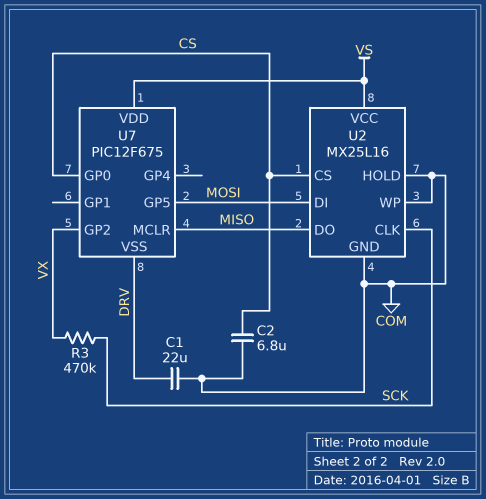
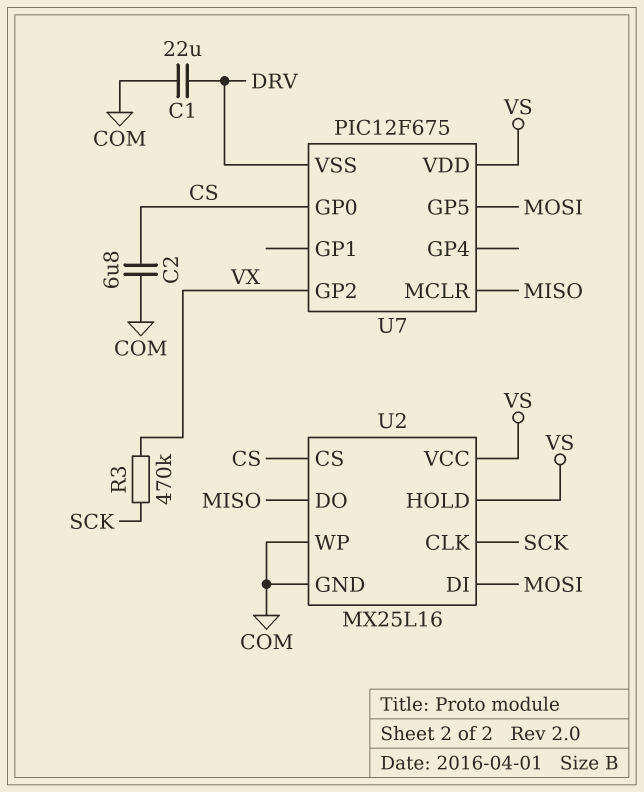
U2 pin HOLD: COM -> VS

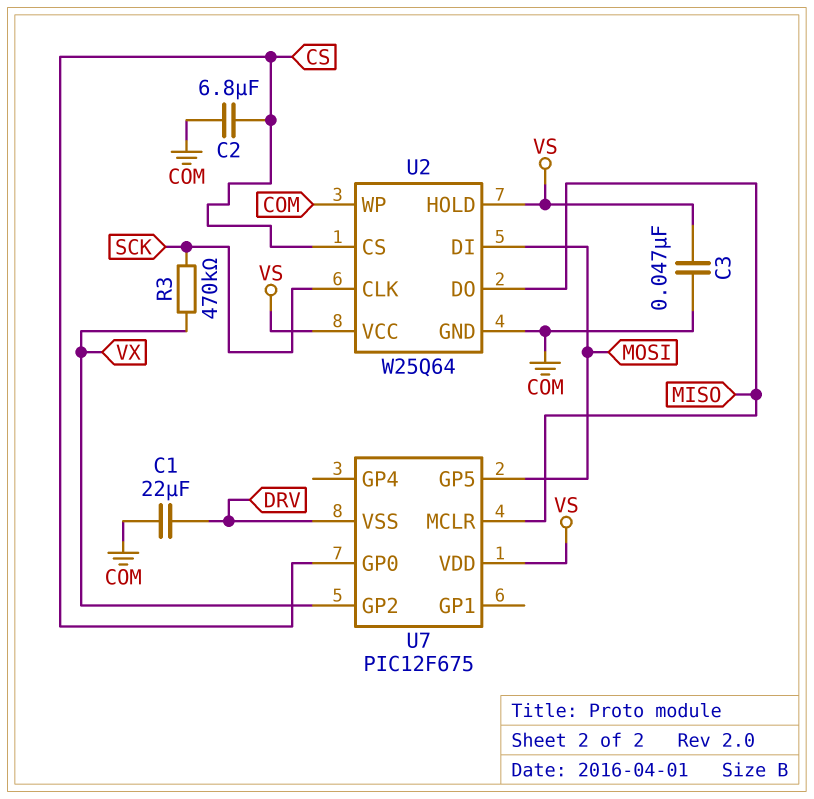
C3: none -> 47nF (COM, VS)
U2: MX25L16 -> W25Q64

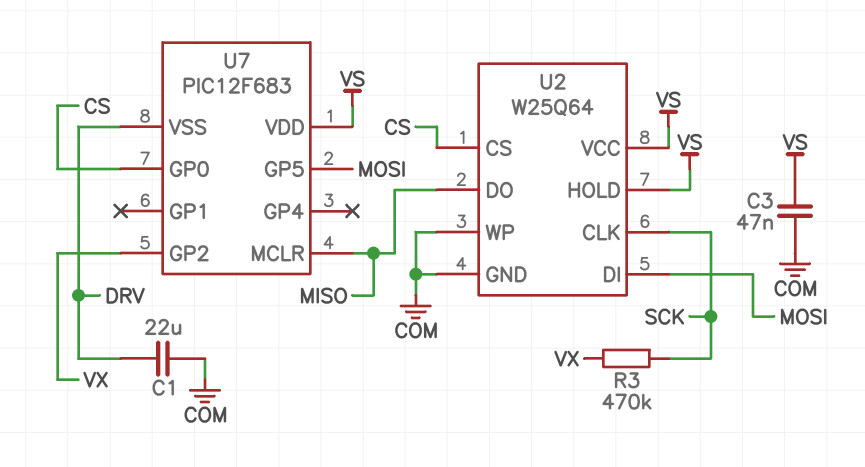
C2: 6.8uF (COM, CS) -> none
U7: PIC12F675 -> PIC12F683

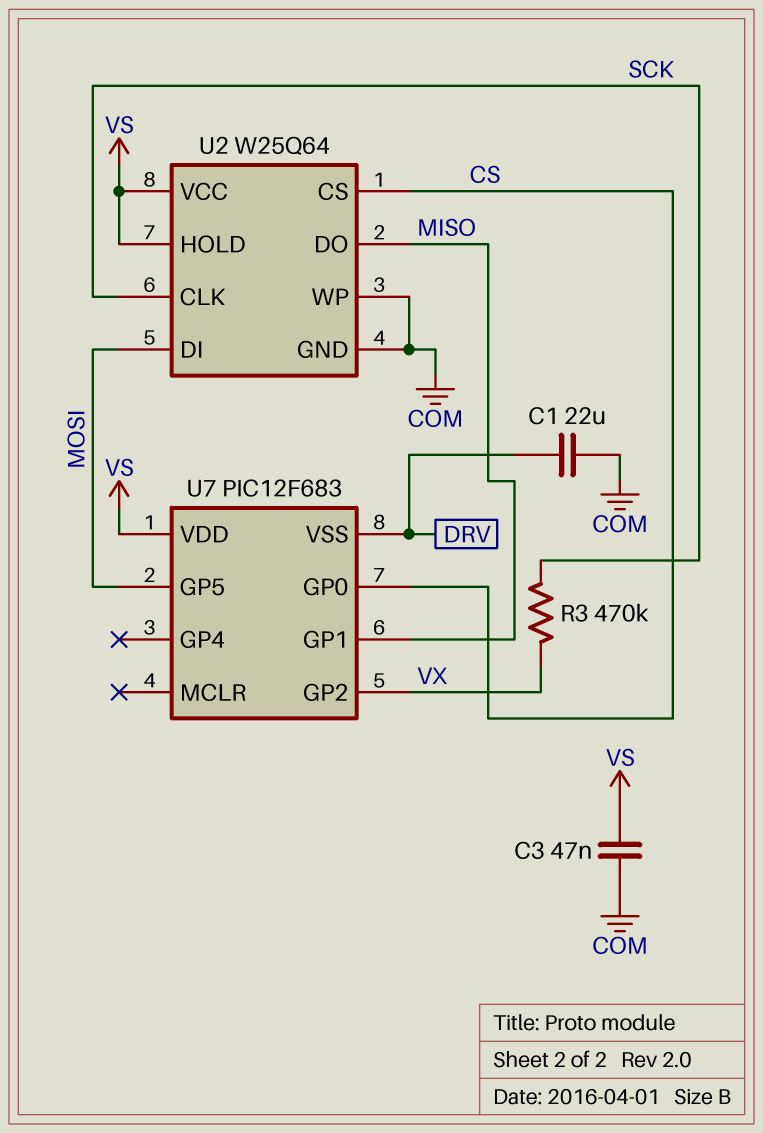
U7 pin GP1: none -> MISO
U7 pin MCLR: MISO -> none

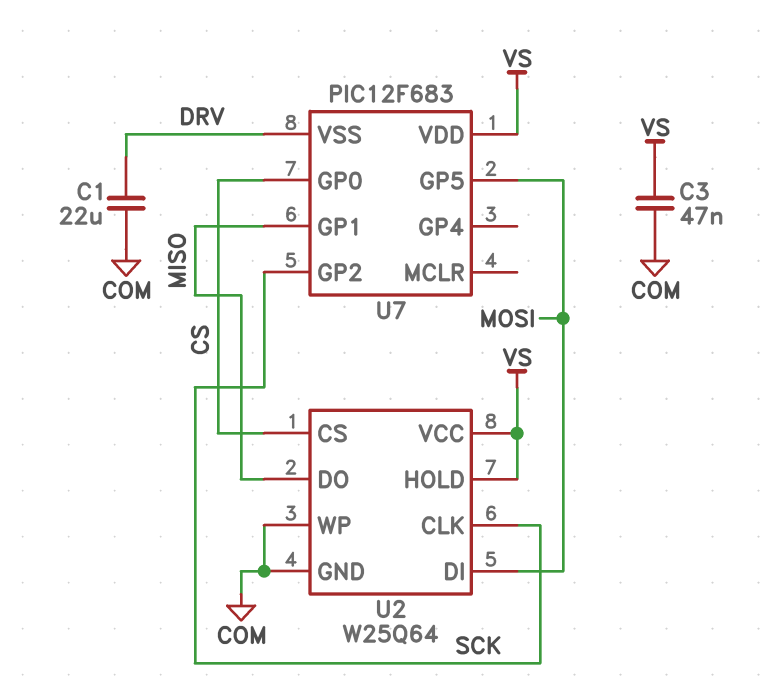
R3: 470k (SCK, VX) -> none
U7 pin GP2: VX -> SCK

